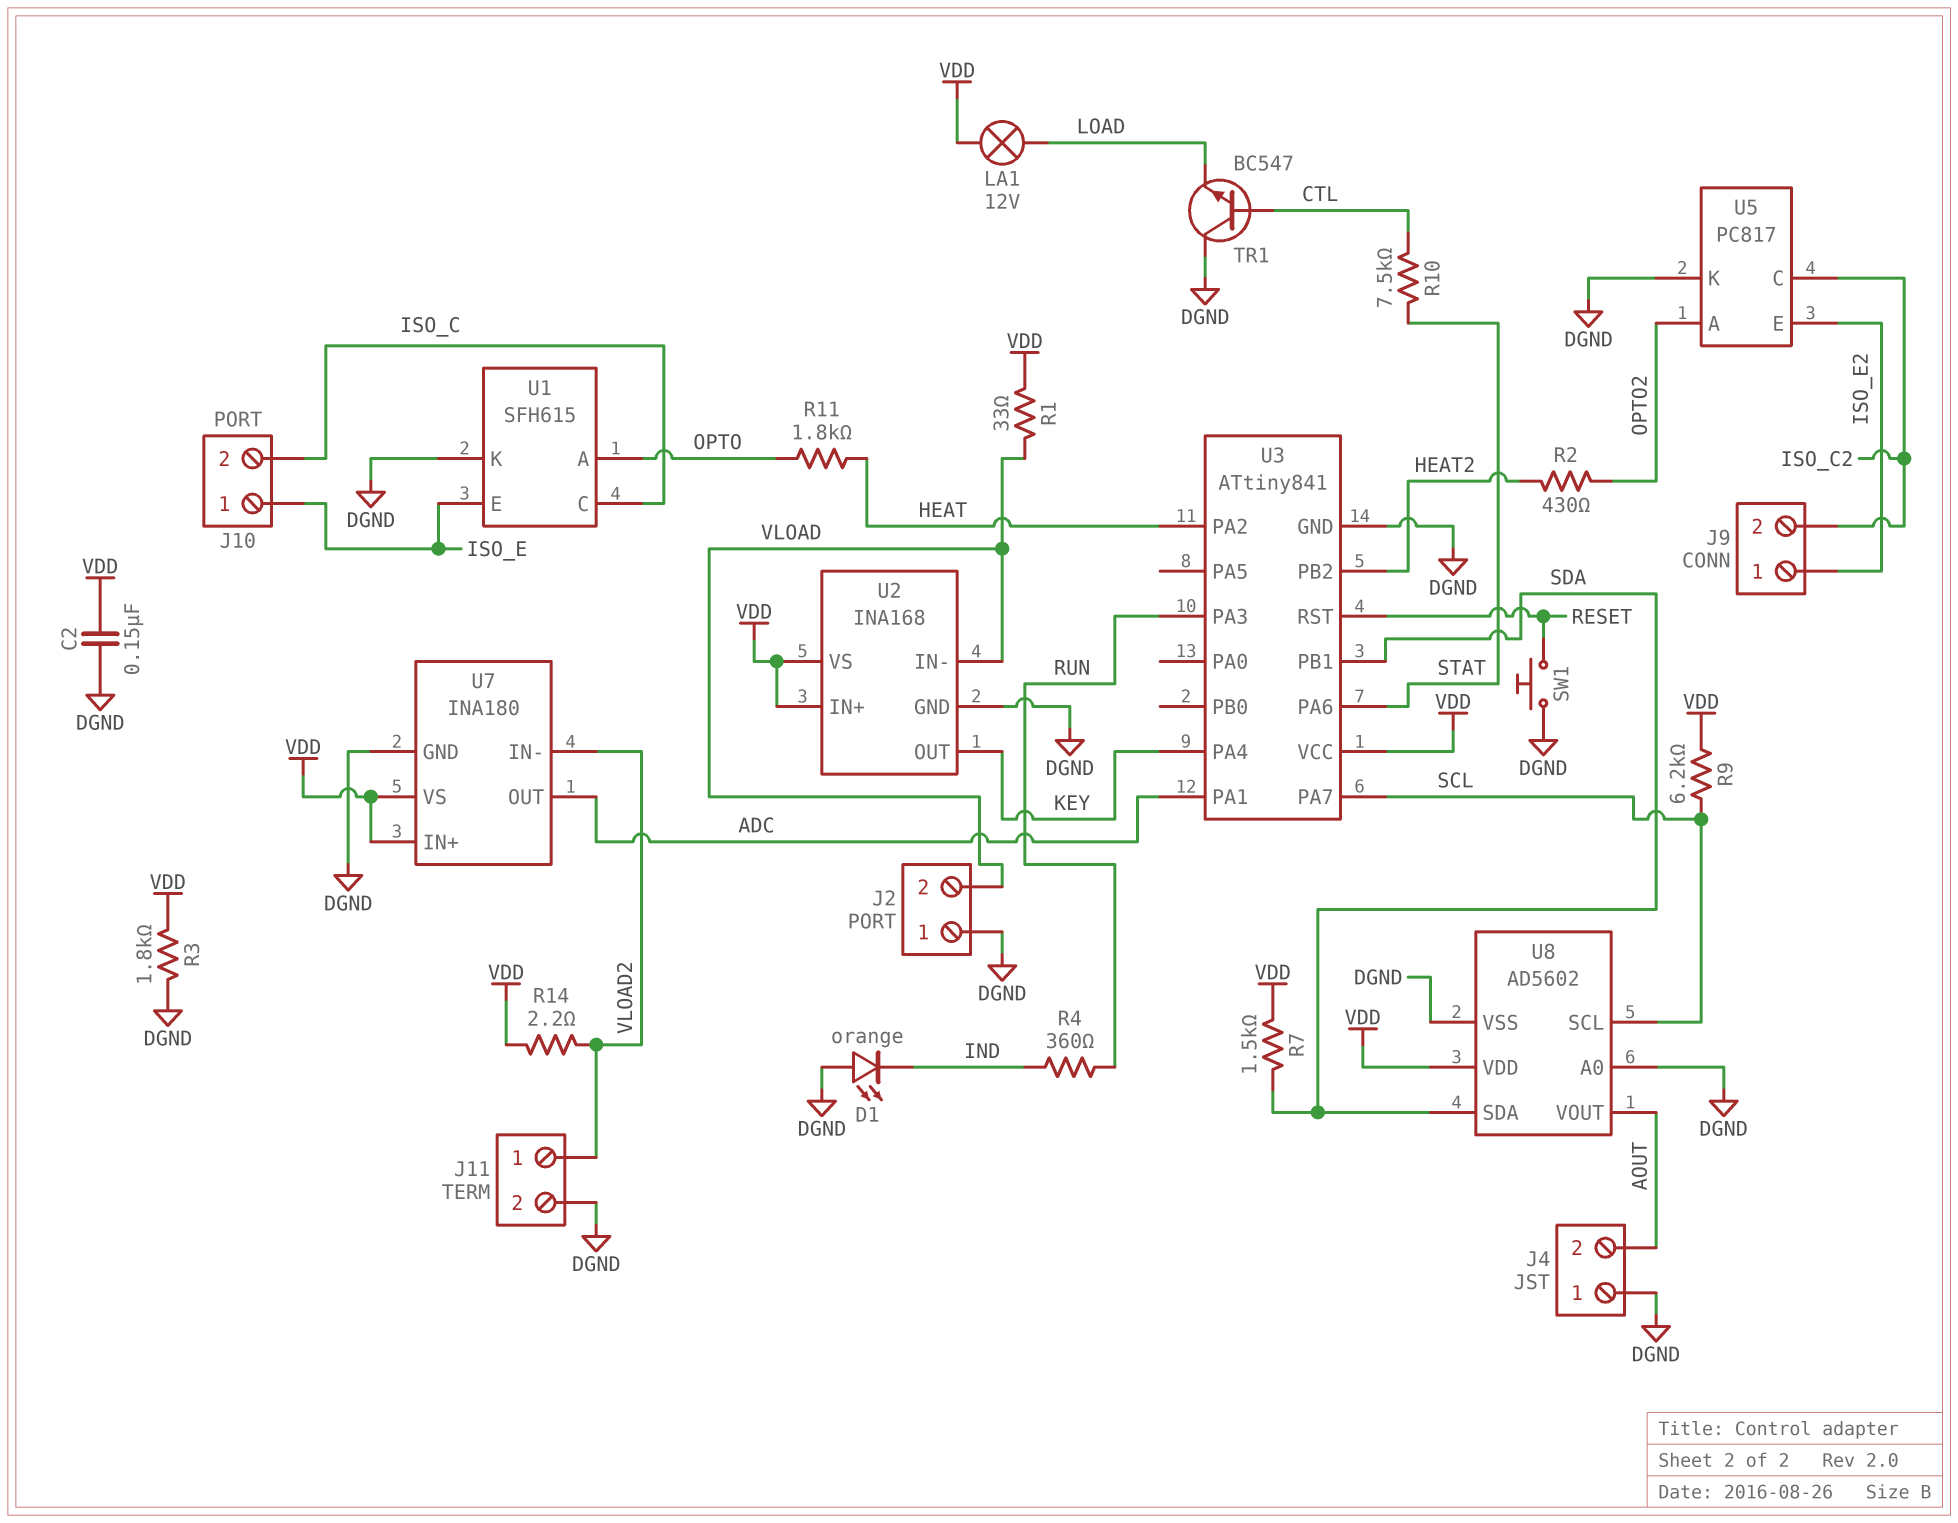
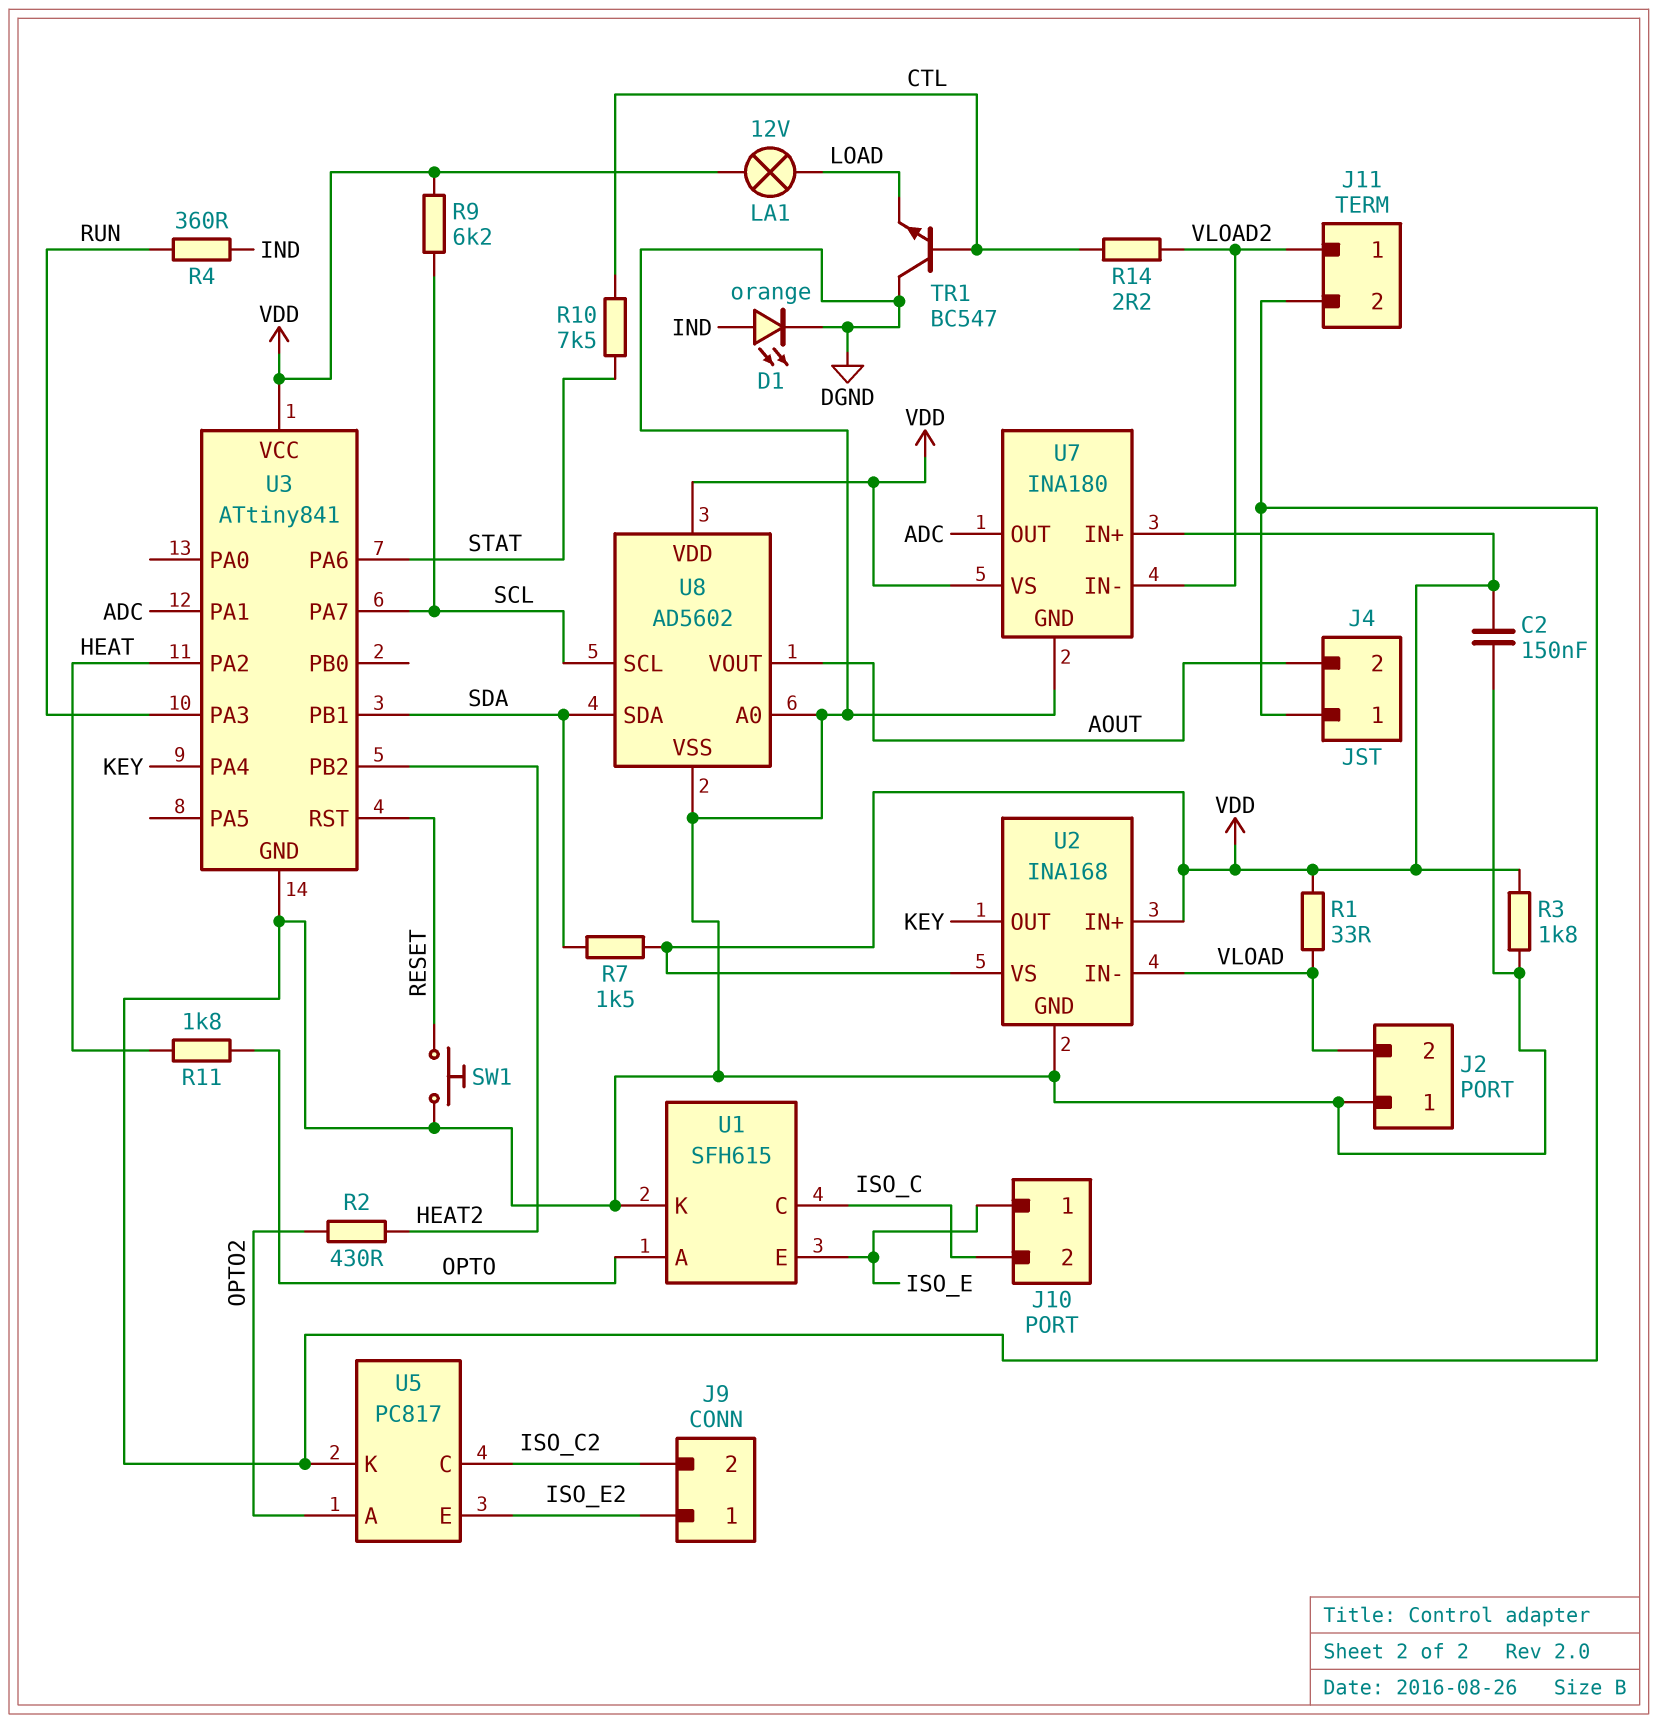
D1: LED orange (A DGND, K IND) -> LED orange (A IND, K DGND)
R14: 2.2 (VDD, VLOAD2) -> 2.2 (CTL, VLOAD2)

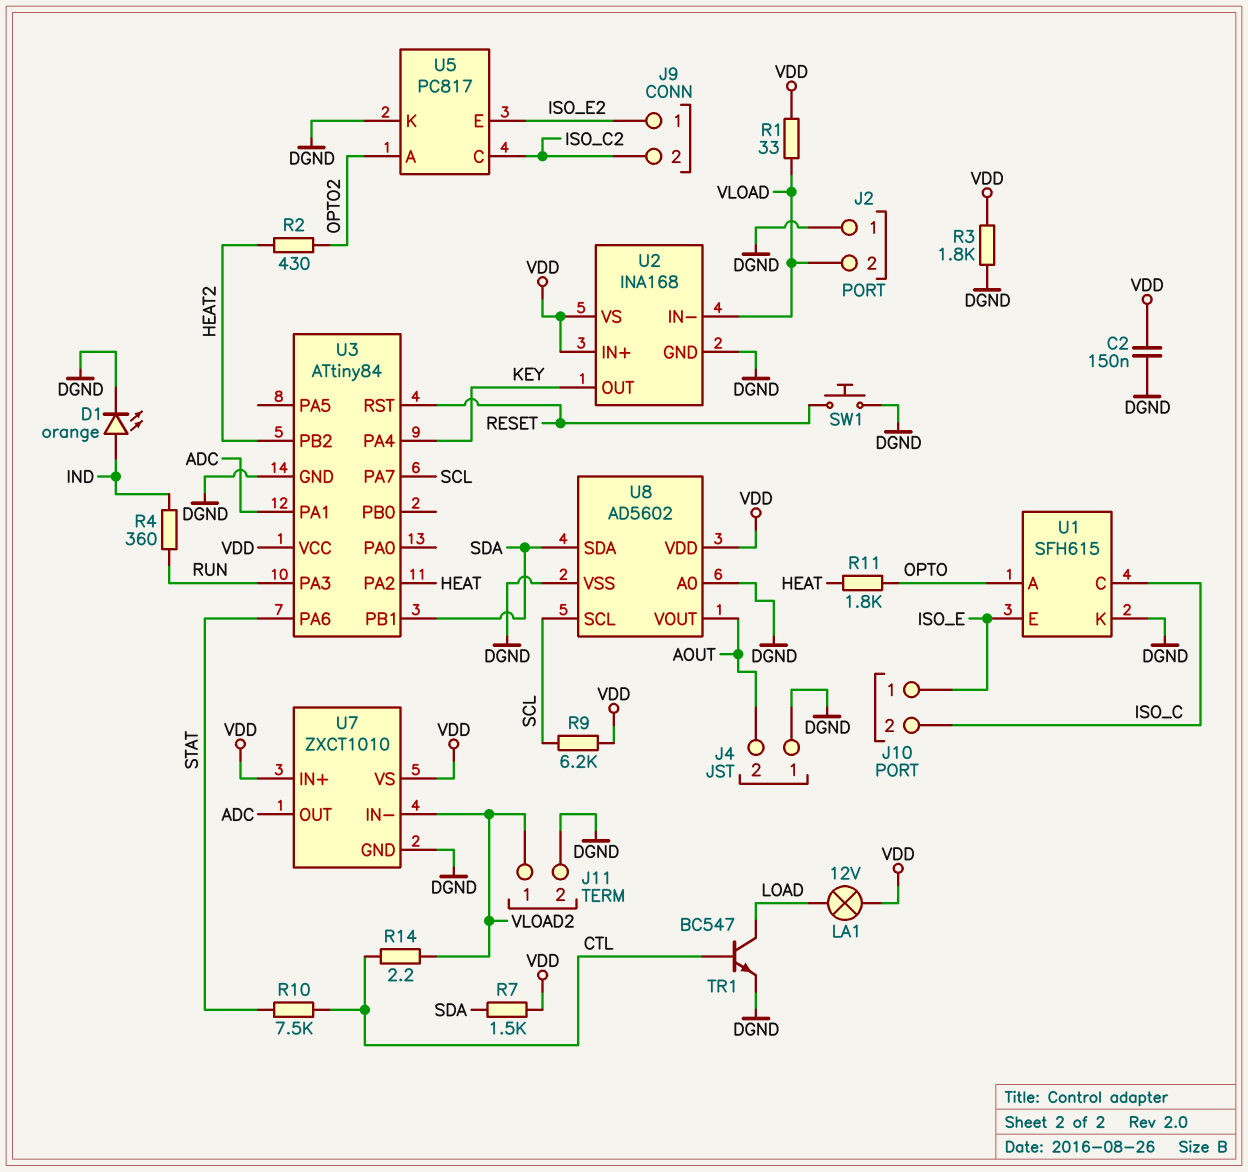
TR1: NPN BC547 (B CTL, C DGND, E LOAD) -> NPN BC547 (B CTL, C LOAD, E DGND)
U3: ATtiny841 -> ATtiny84
U7: INA180 -> ZXCT1010

